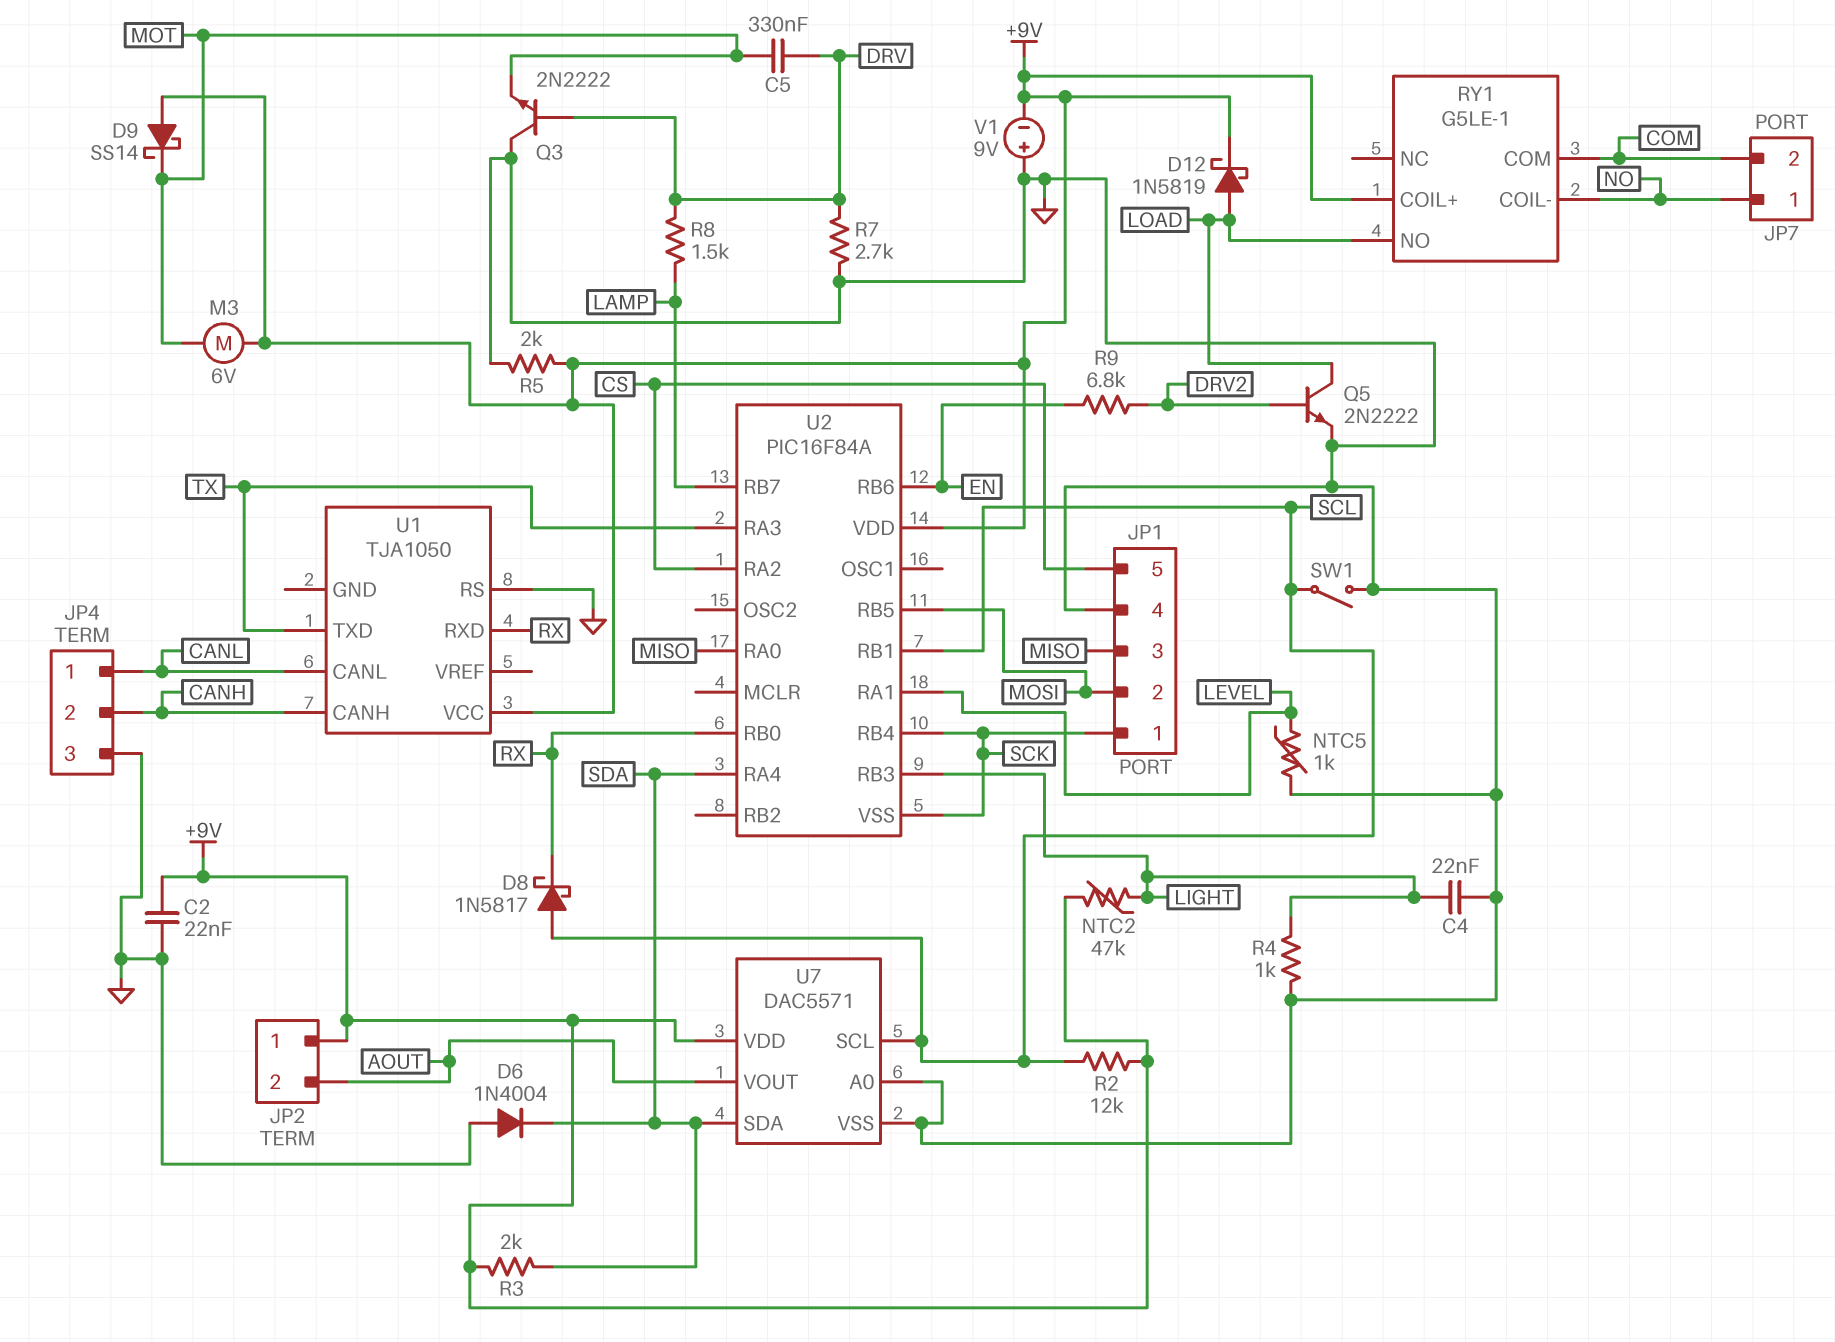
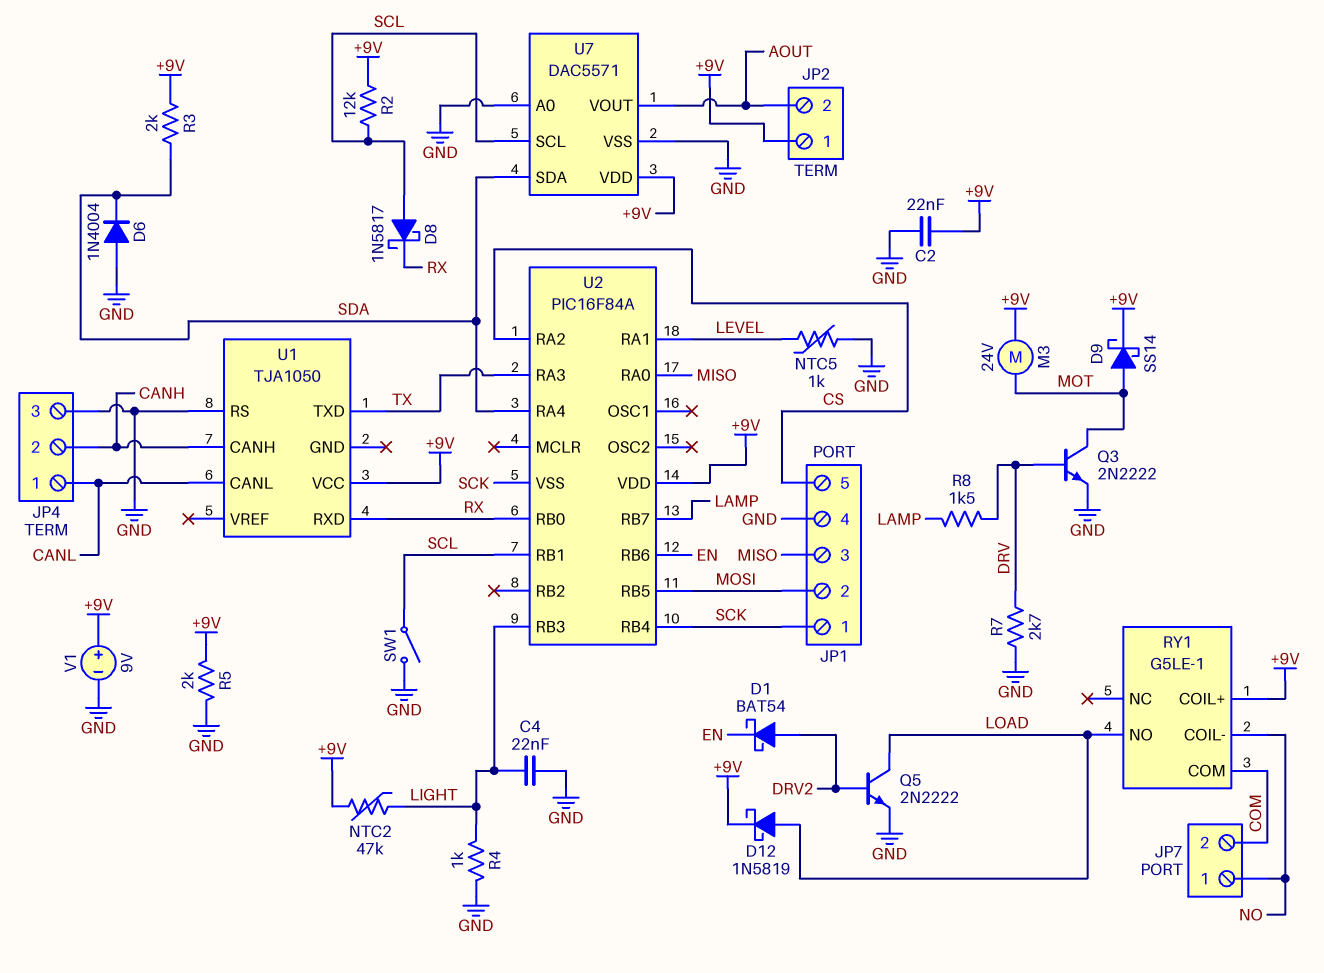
C5: 330nF (DRV, MOT) -> none
D1: none -> schottky BAT54 (A DRV2, K EN)
D9: schottky SS14 (A +9V, K MOT) -> schottky SS14 (A MOT, K +9V)
M3: motor 6V (+9V, MOT) -> motor 24V (+9V, MOT)
Q3: NPN 2N2222 (B DRV, C GND, E MOT) -> NPN 2N2222 (B DRV, C MOT, E GND)
R9: 6.8k (DRV2, EN) -> none
V1: 9V (plus GND, minus +9V) -> 9V (plus +9V, minus GND)

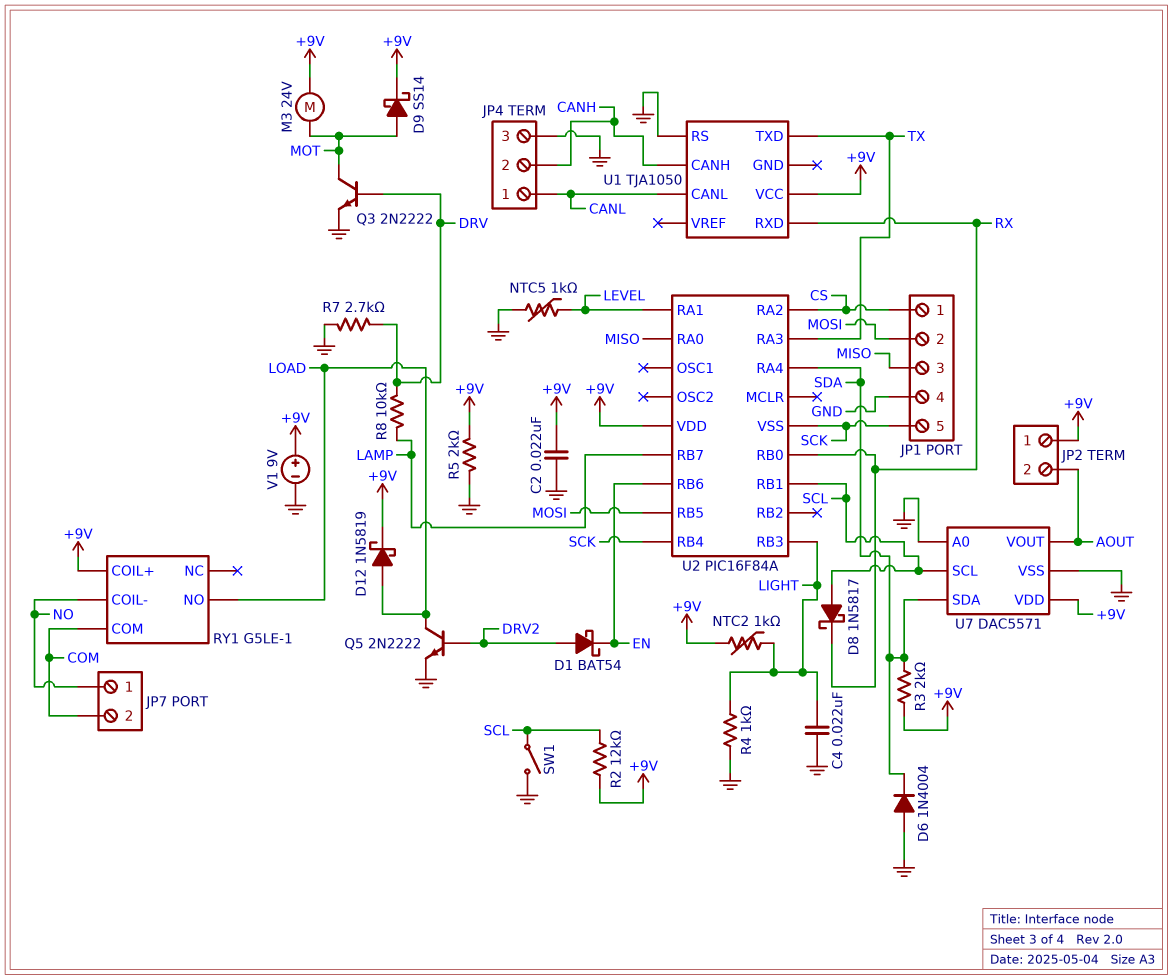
JP1 pin 1: SCK -> CS
JP1 pin 5: CS -> SCK
NTC2: 47k (+9V, LIGHT) -> 1k (+9V, LIGHT)
R8: 1.5k (DRV, LAMP) -> 10k (DRV, LAMP)

